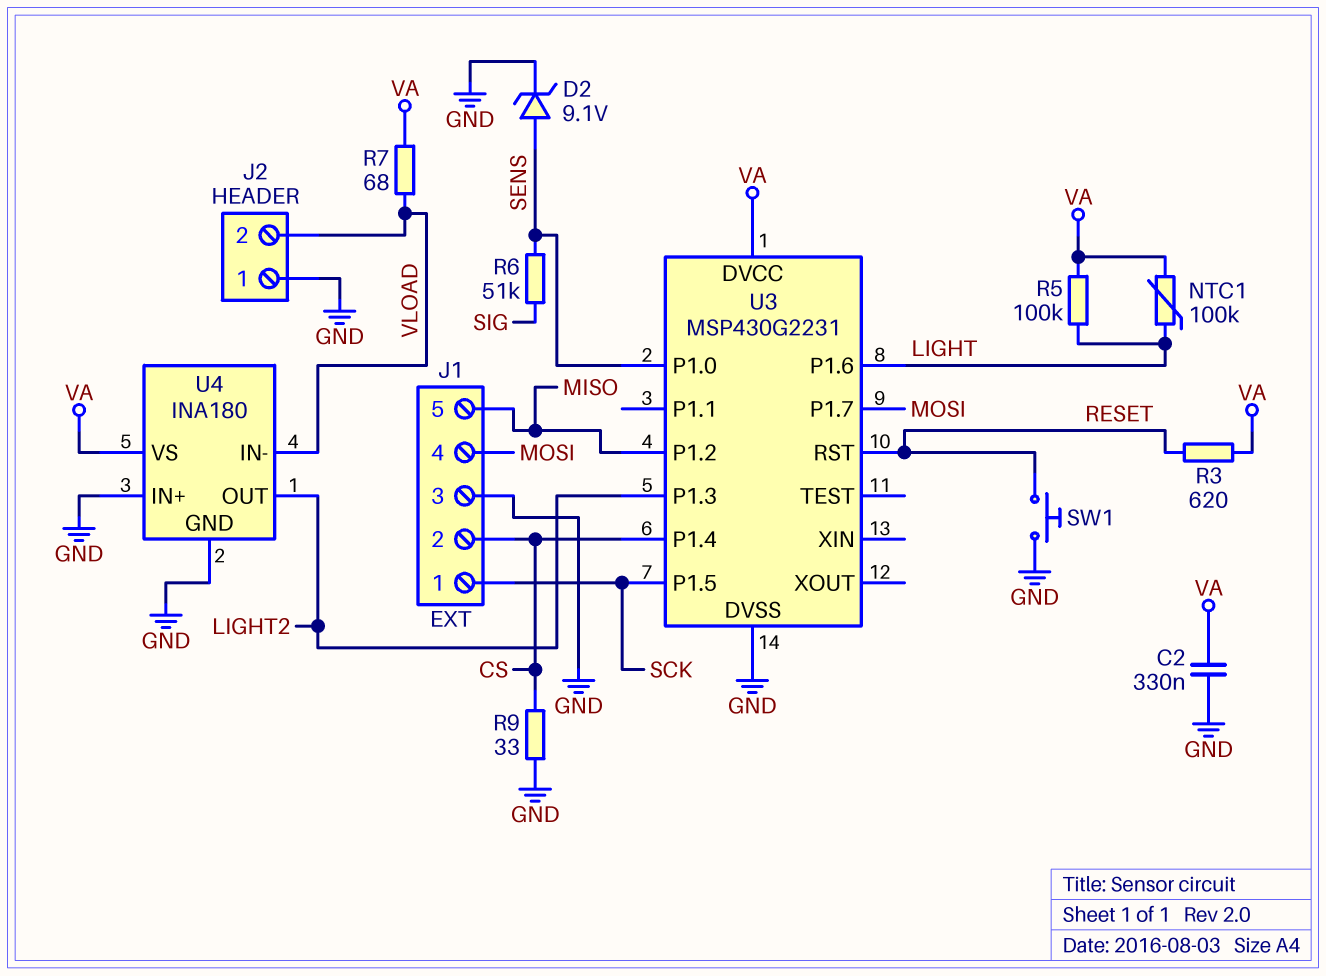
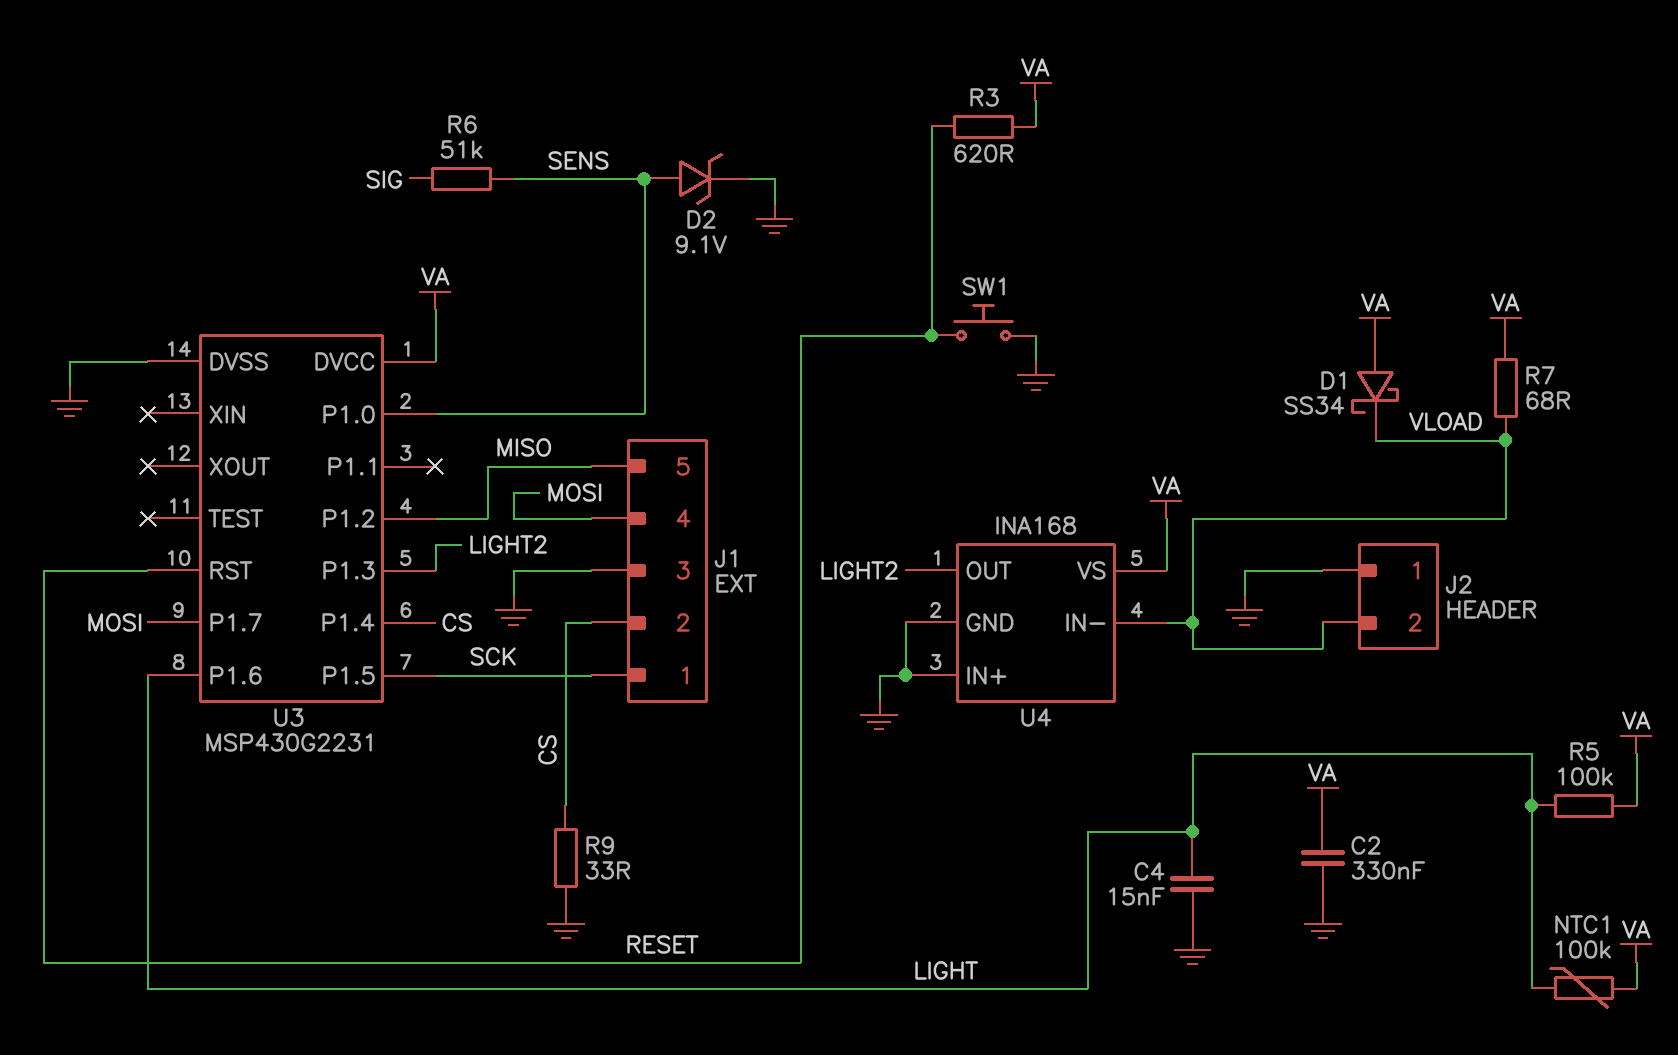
C4: none -> 15nF (GND, LIGHT)
D1: none -> schottky SS34 (A VA, K VLOAD)
U4: INA180 -> INA168

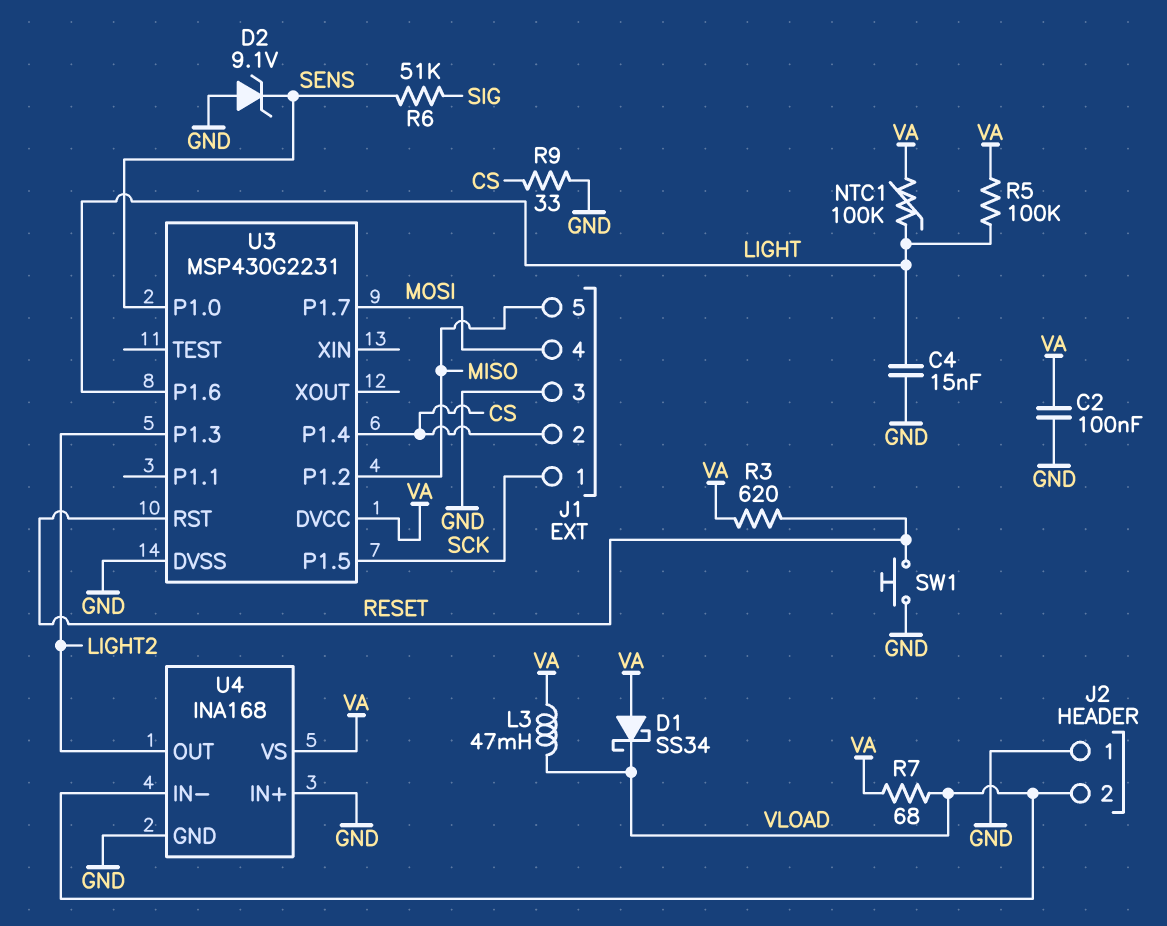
C2: 330nF (GND, VA) -> 100nF (GND, VA)
D2: zener 9.1V (A SENS, K GND) -> zener 9.1V (A GND, K SENS)
L3: none -> 47mH (VA, VLOAD)

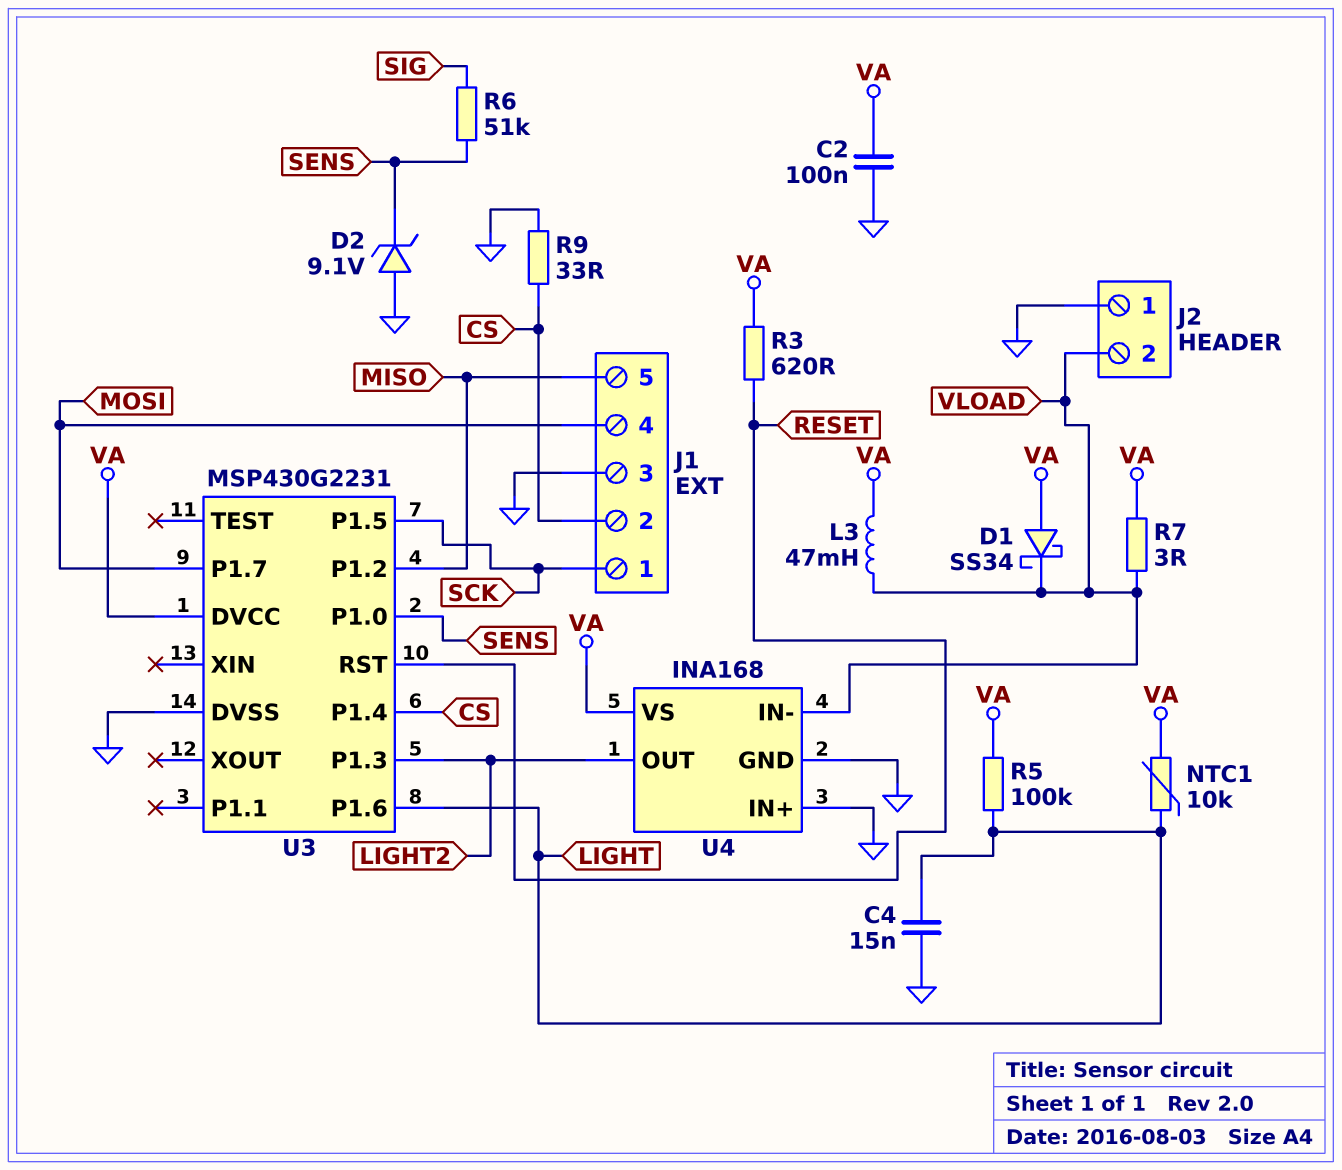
NTC1: 100k (LIGHT, VA) -> 10k (LIGHT, VA)
R7: 68 (VA, VLOAD) -> 3 (VA, VLOAD)
SW1: button (GND, RESET) -> none

